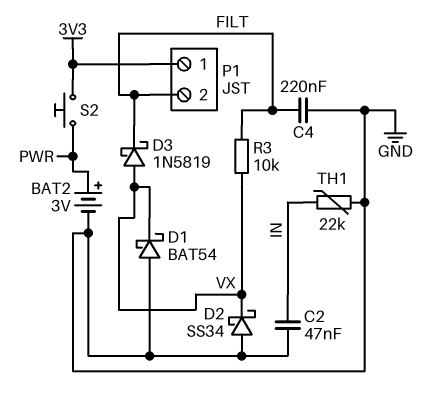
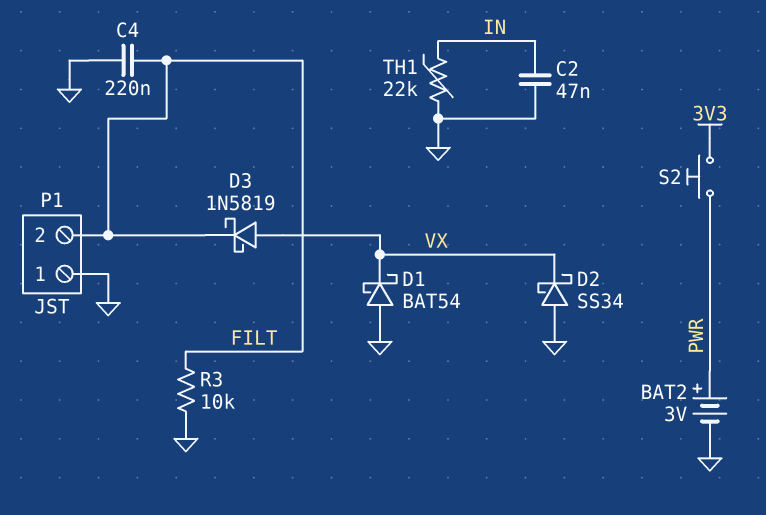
P1 pin 1: 3V3 -> GND
R3: 10k (FILT, VX) -> 10k (FILT, GND)

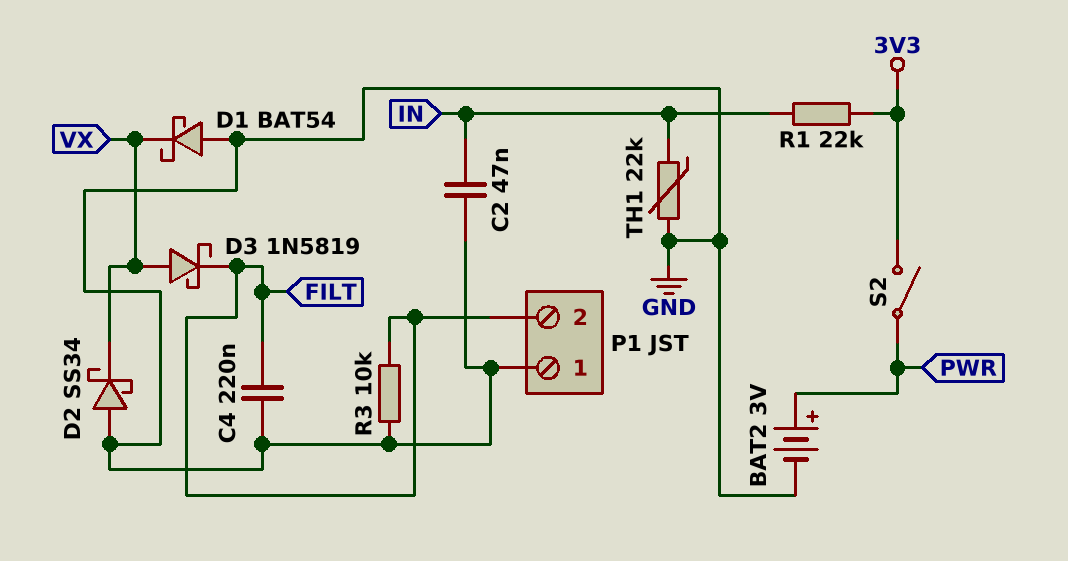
R1: none -> 22k (3V3, IN)
S2: button (3V3, PWR) -> switch (3V3, PWR)

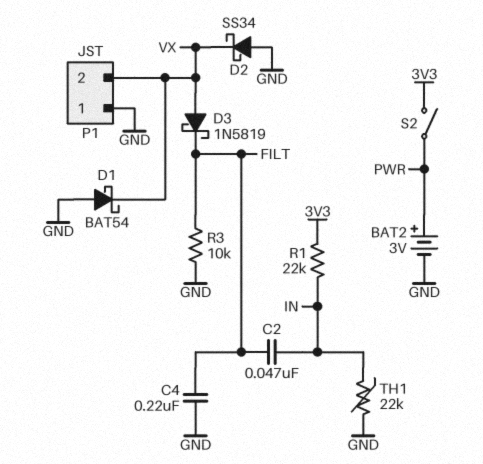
C2: 47nF (GND, IN) -> 47nF (FILT, IN)
P1 pin 2: FILT -> VX

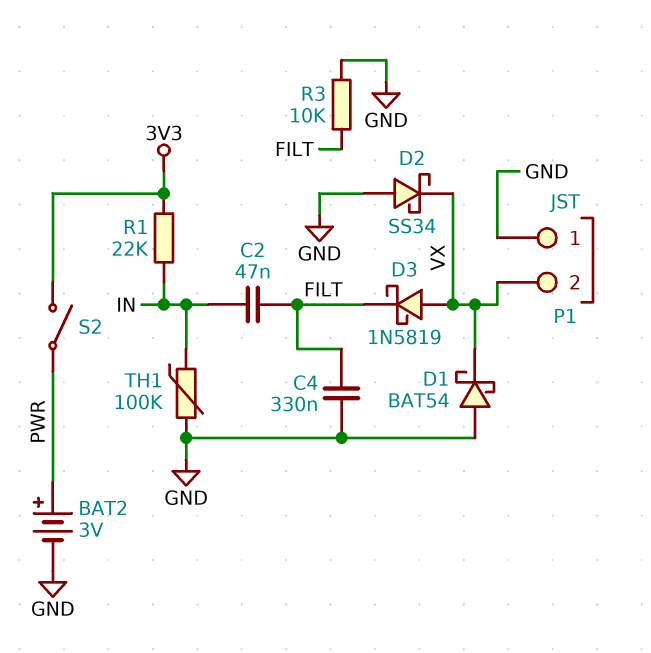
C4: 220nF (FILT, GND) -> 330nF (FILT, GND)
TH1: 22k (GND, IN) -> 100k (GND, IN)

